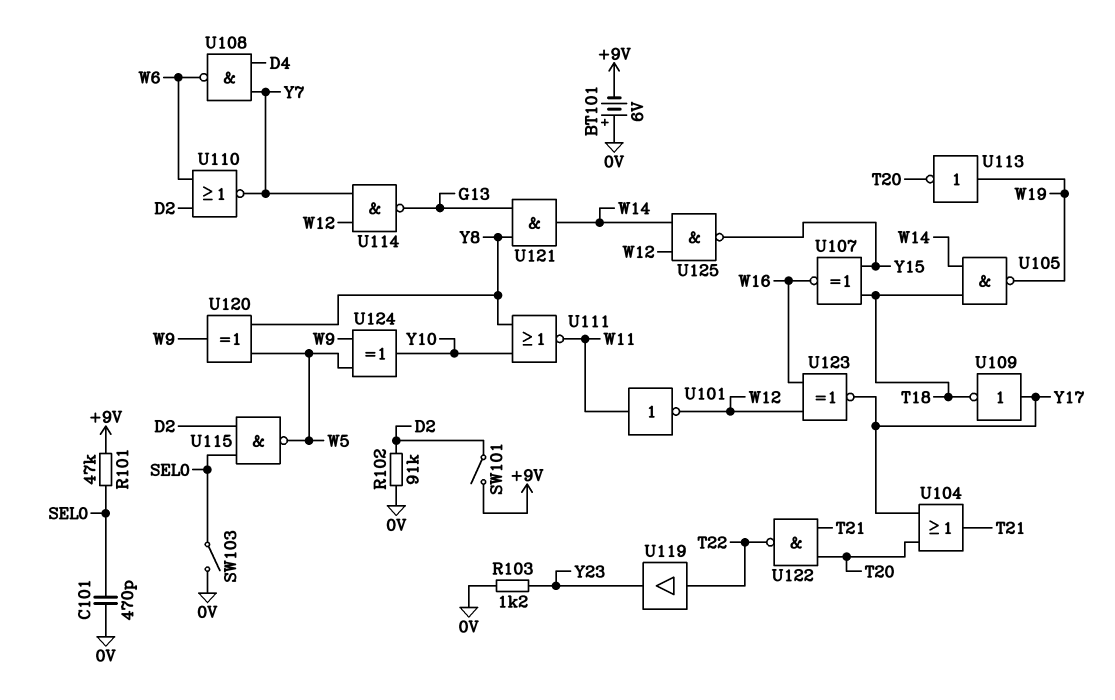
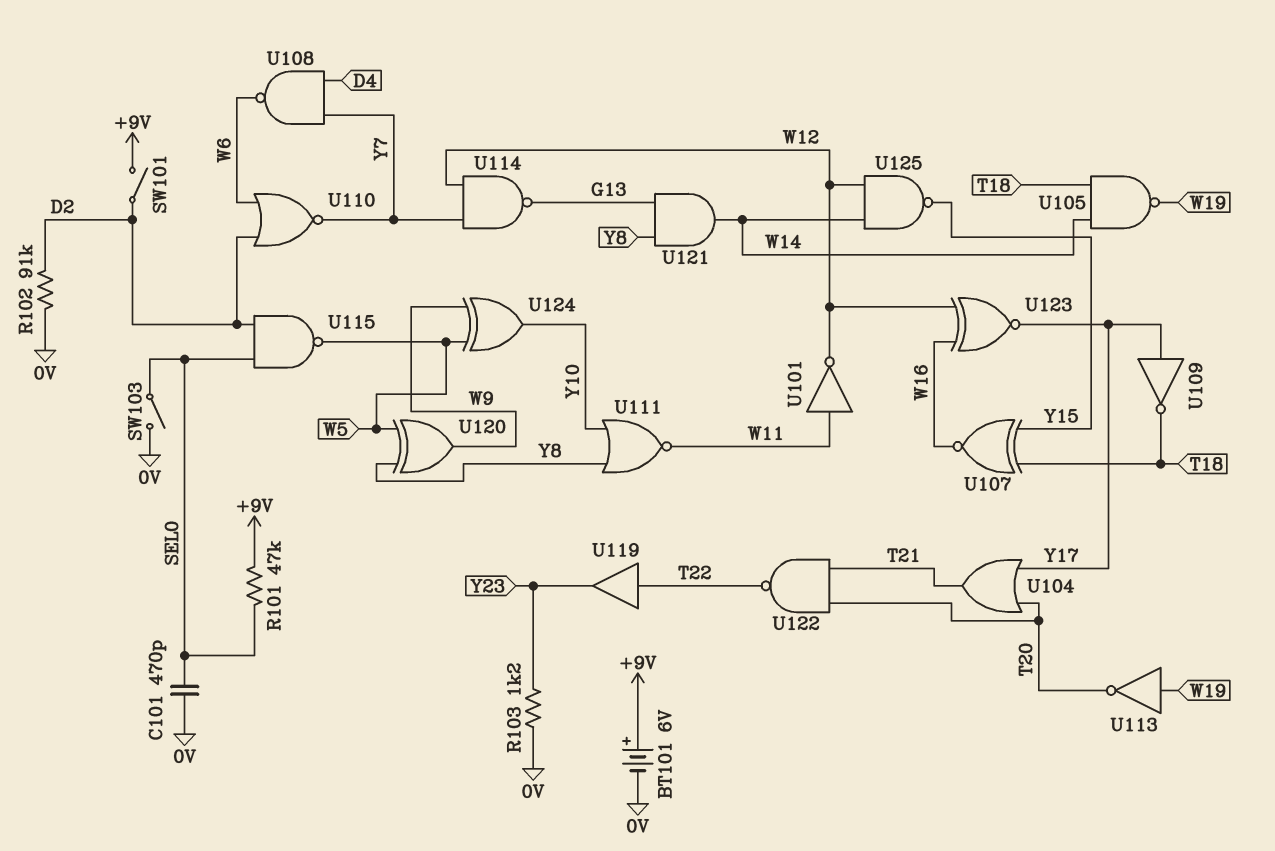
BT101: 6V (plus 0V, minus +9V) -> 6V (plus +9V, minus 0V)

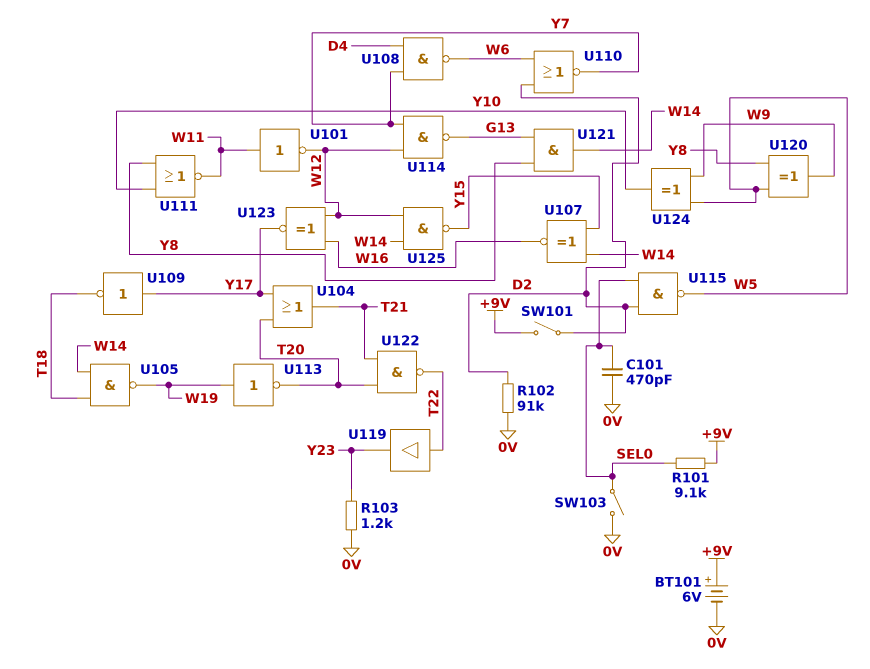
R101: 47k (+9V, SEL0) -> 9.1k (+9V, SEL0)
U107: XNOR (in T18, in Y15, out W16) -> XNOR (in W14, in Y15, out W16)

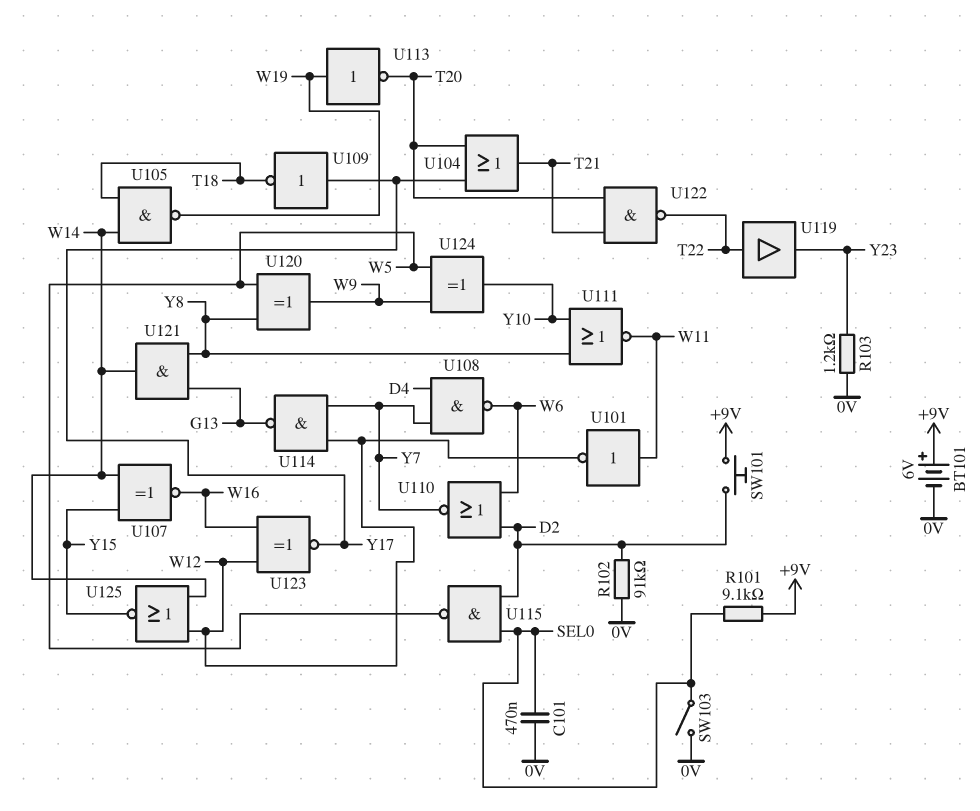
C101: 470pF (0V, SEL0) -> 470nF (0V, SEL0)
SW101: switch (+9V, D2) -> button (+9V, D2)
U125: NAND (in W12, in W14, out Y15) -> NOR (in W12, in W14, out Y15)

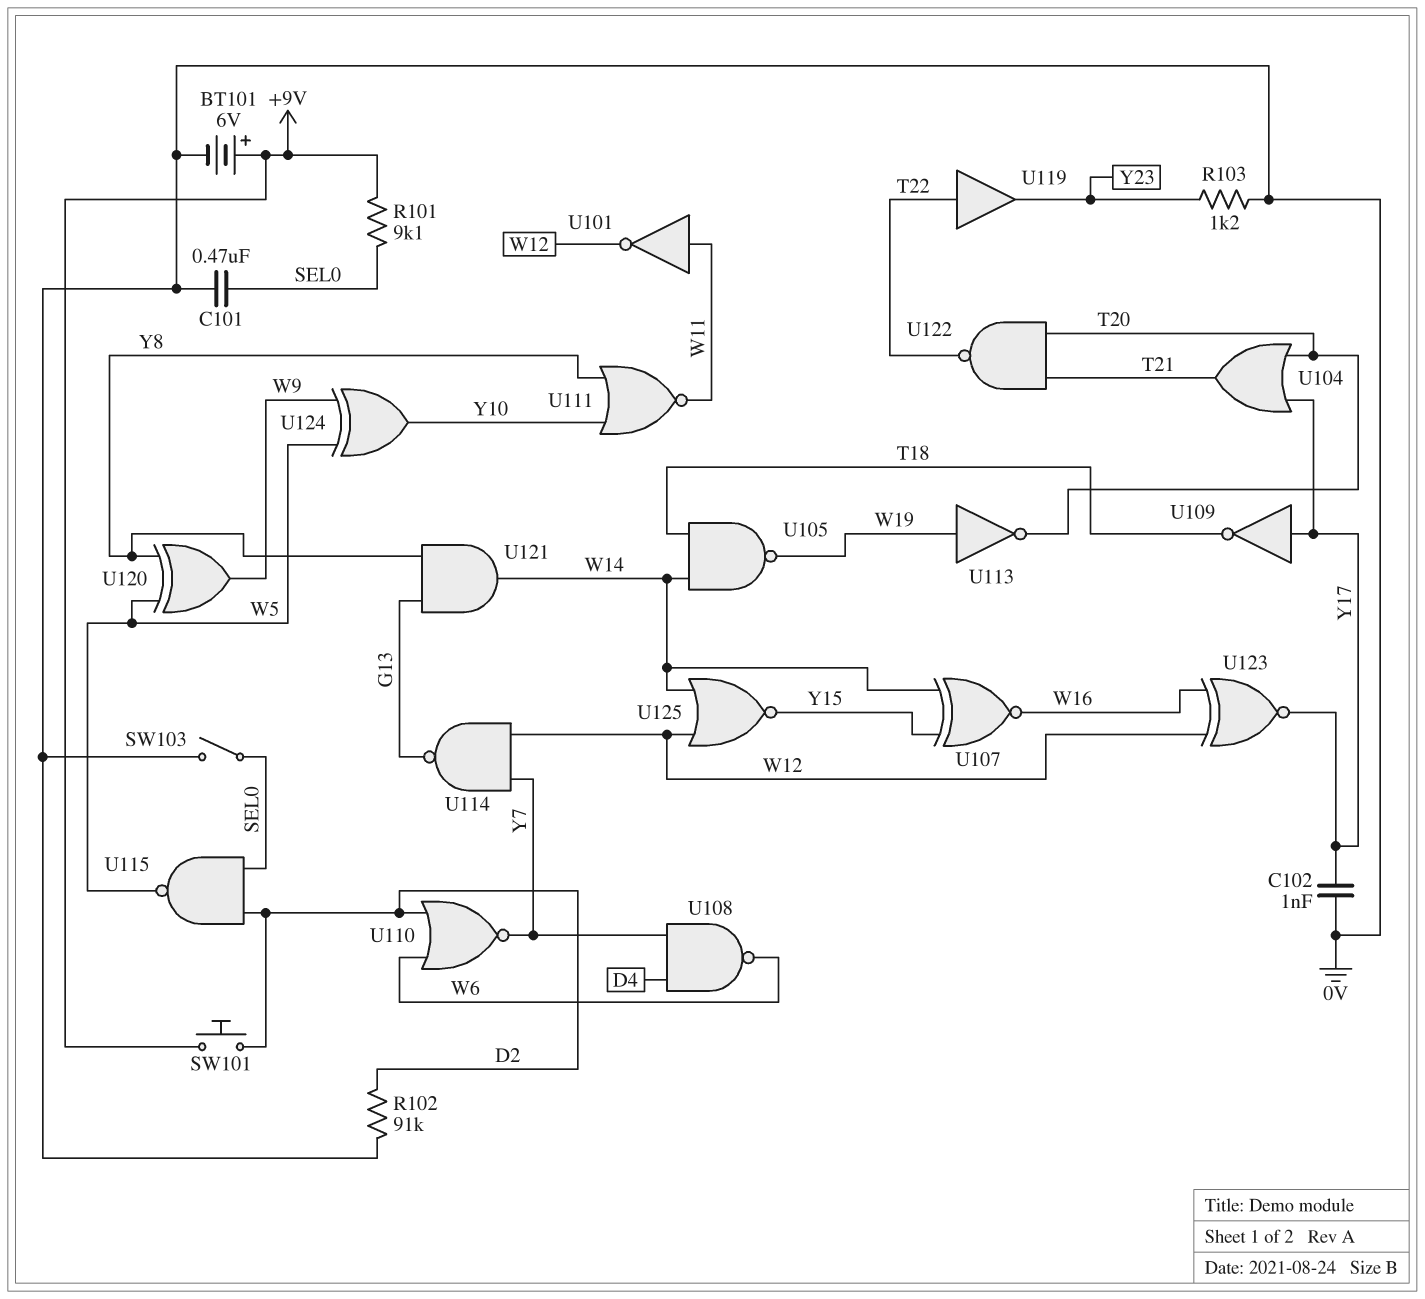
C102: none -> 1nF (0V, Y17)

